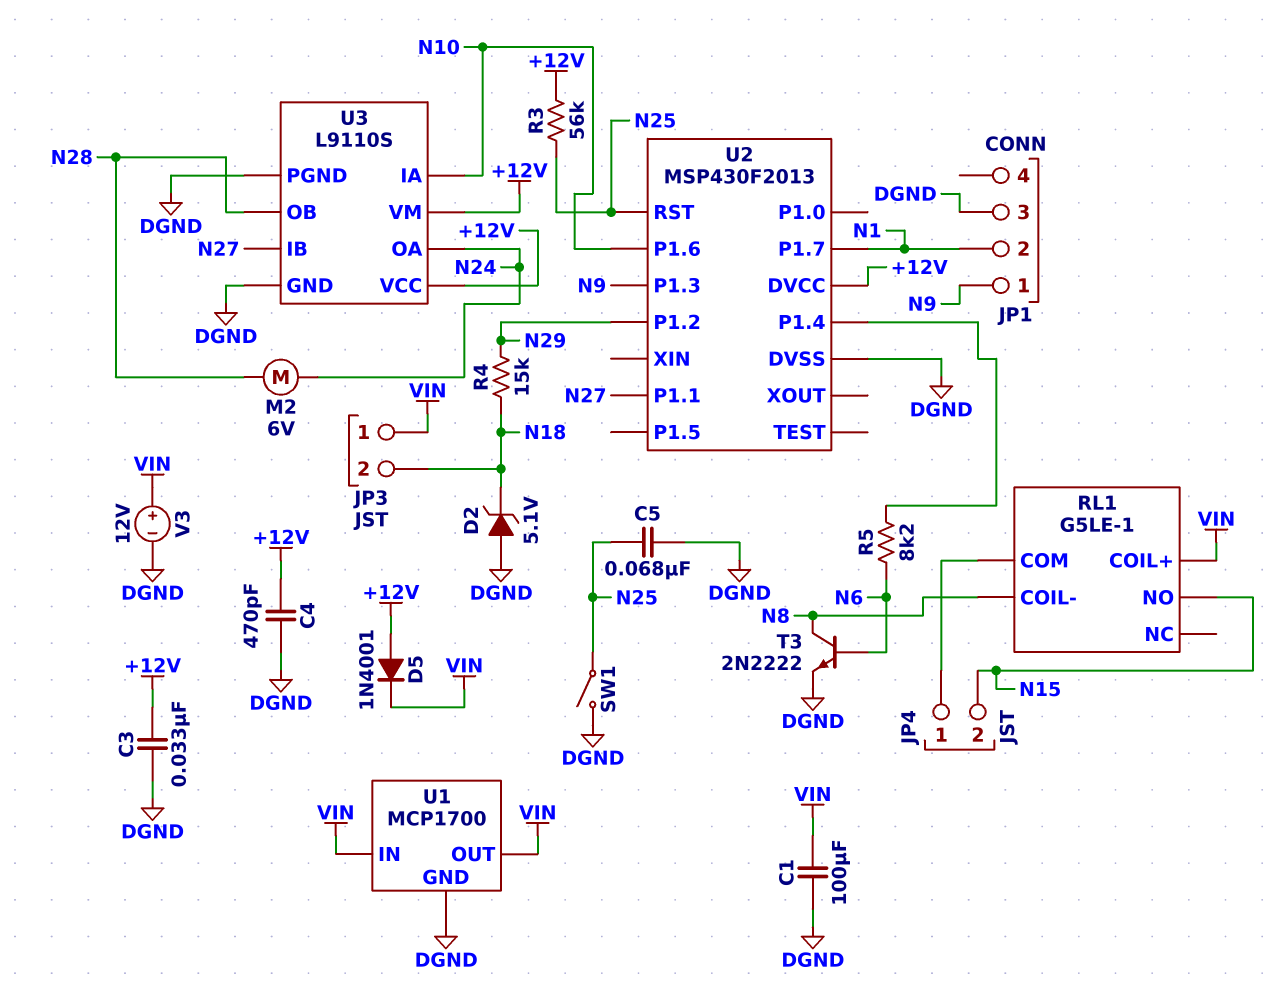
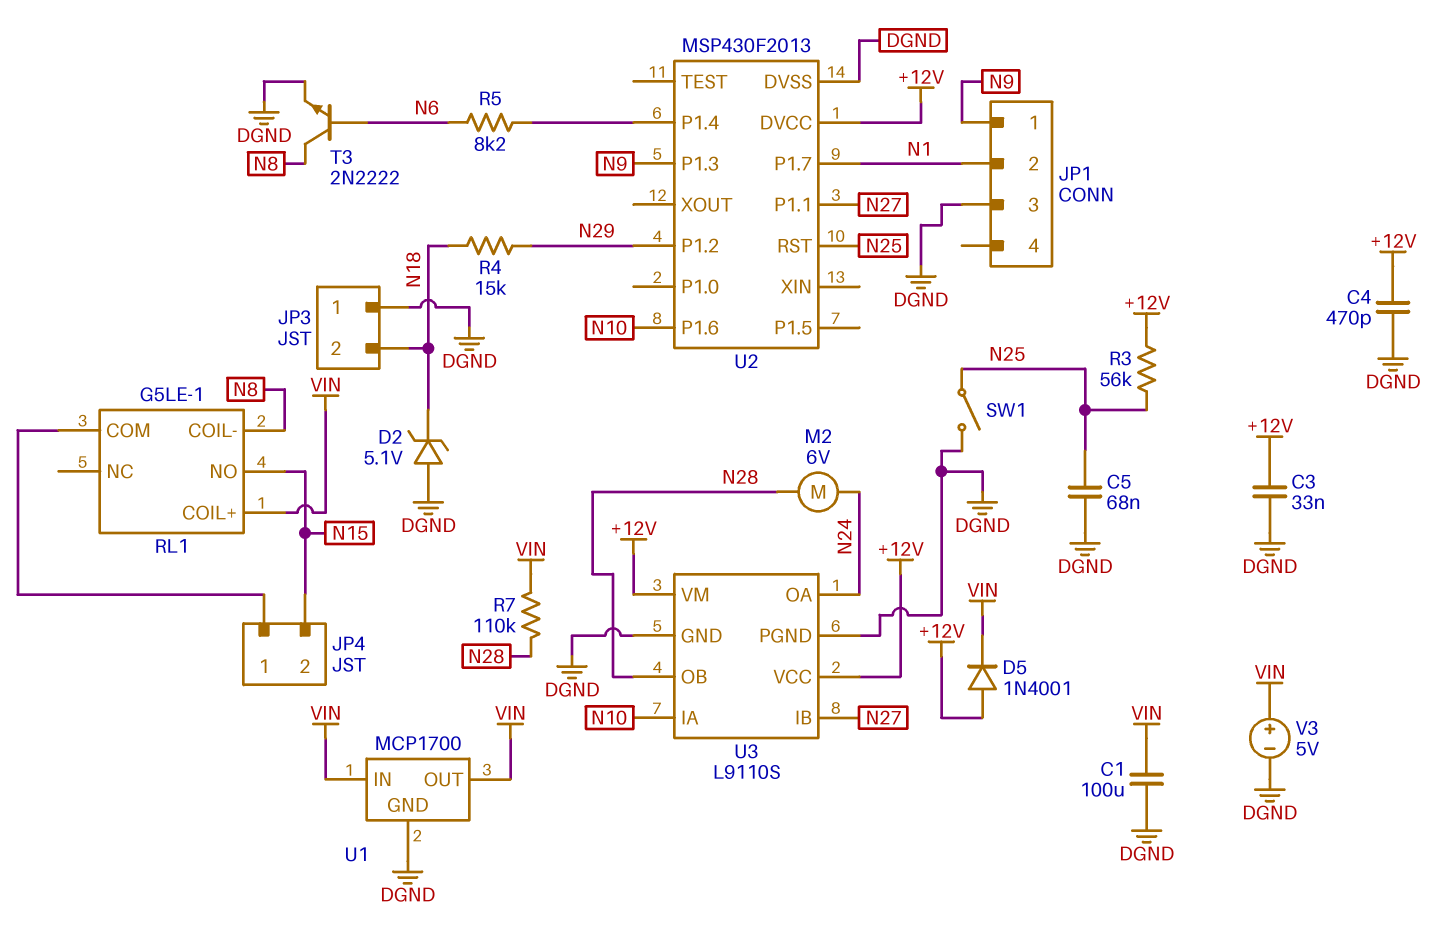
JP3 pin 1: VIN -> DGND
R7: none -> 110k (N28, VIN)
V3: 12V (plus VIN, minus DGND) -> 5V (plus VIN, minus DGND)

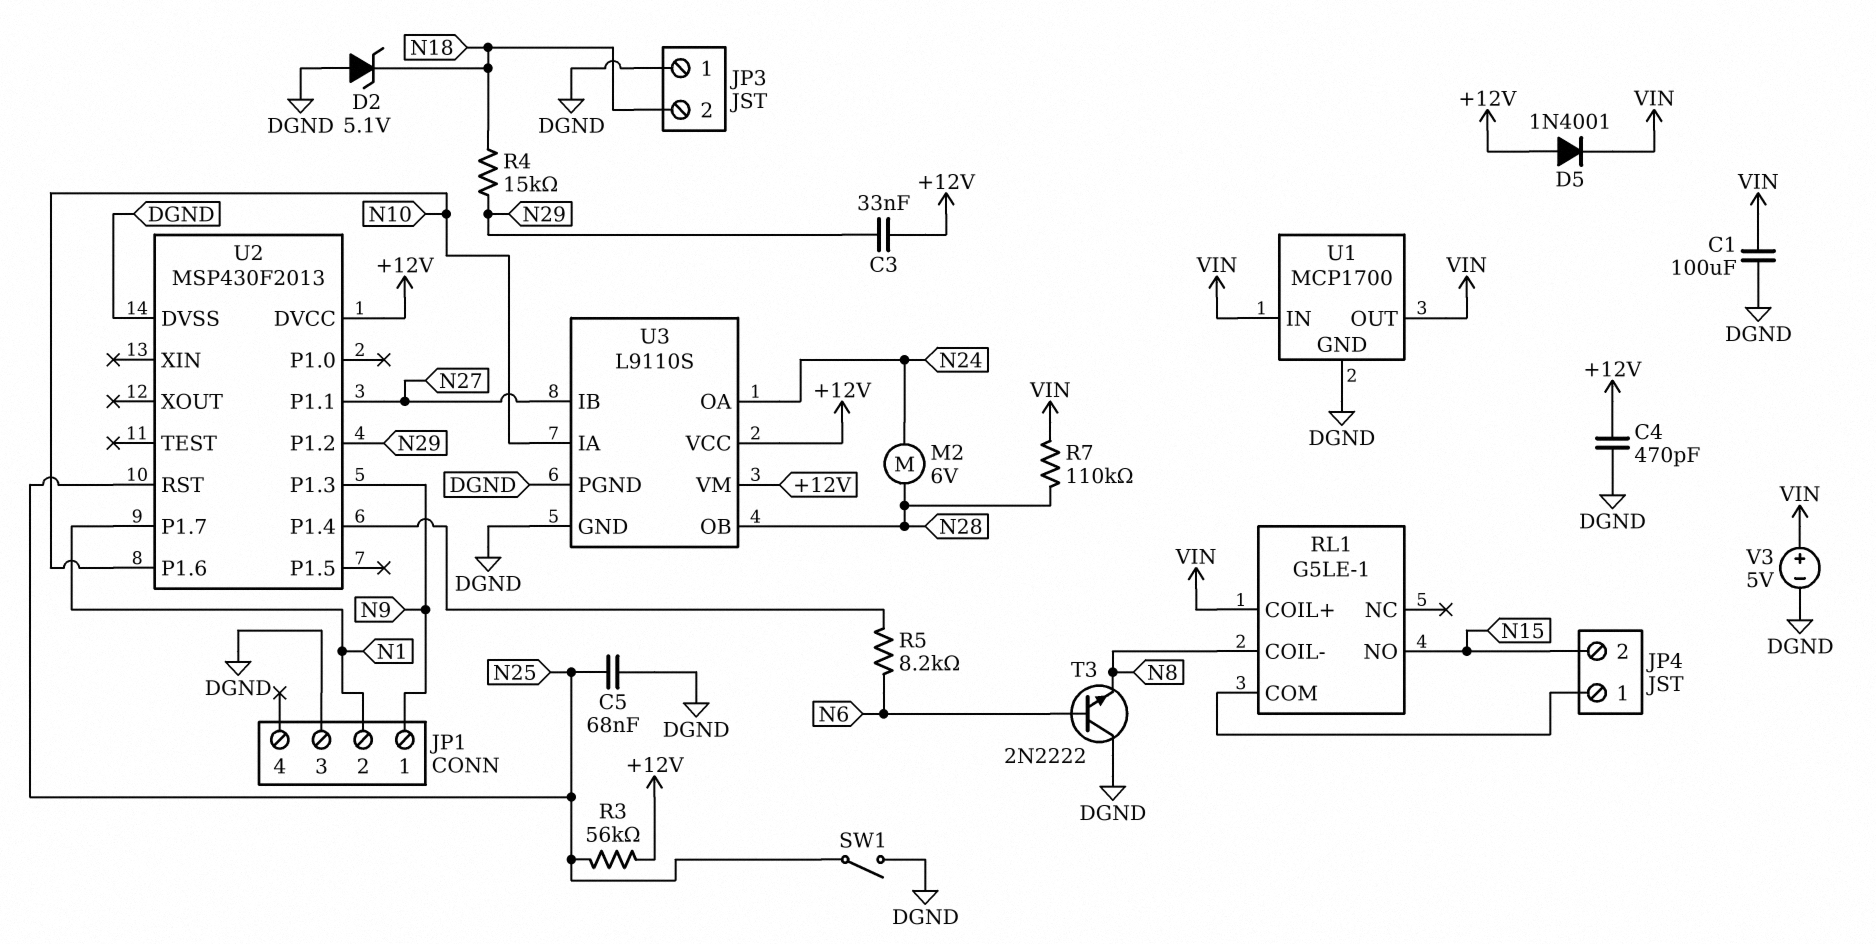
C3: 33nF (+12V, DGND) -> 33nF (+12V, N29)
T3: NPN 2N2222 (B N6, C N8, E DGND) -> NPN 2N2222 (B N6, C DGND, E N8)

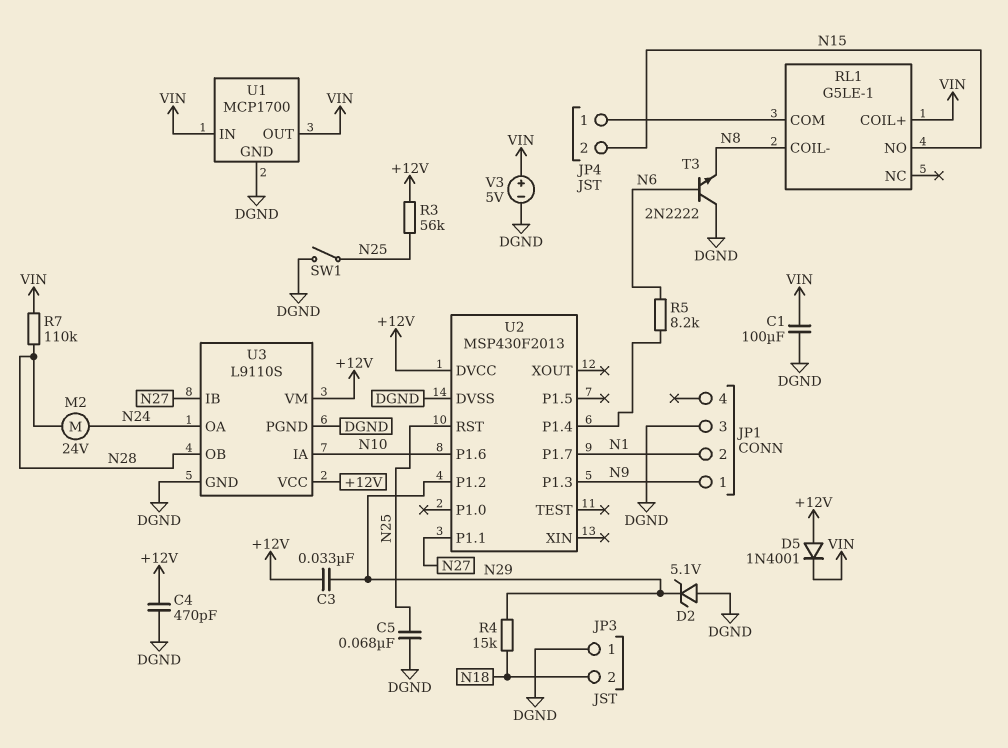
D2: zener 5.1V (A DGND, K N18) -> zener 5.1V (A DGND, K N29)
M2: motor 6V (N24, N28) -> motor 24V (N24, N28)

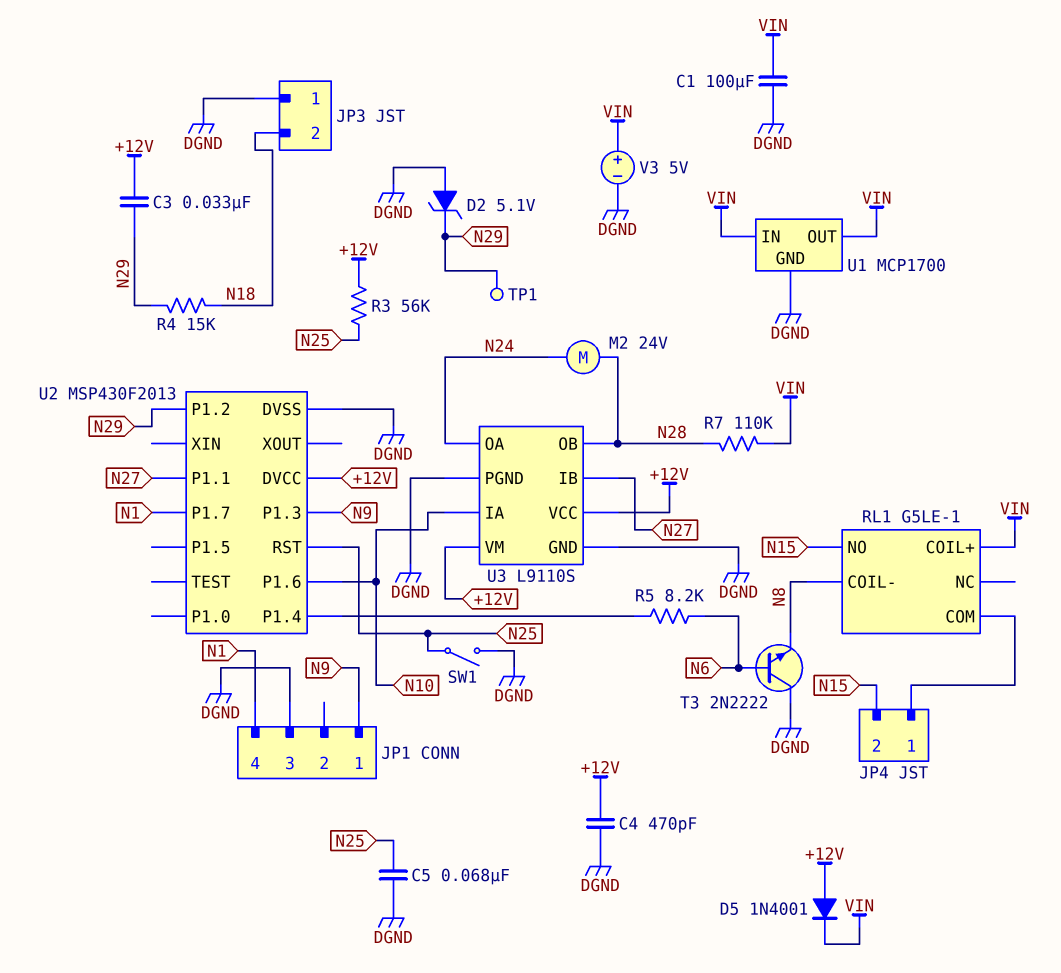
JP1 pin 2: N1 -> none
JP1 pin 4: none -> N1
TP1: none -> test point (N29)

